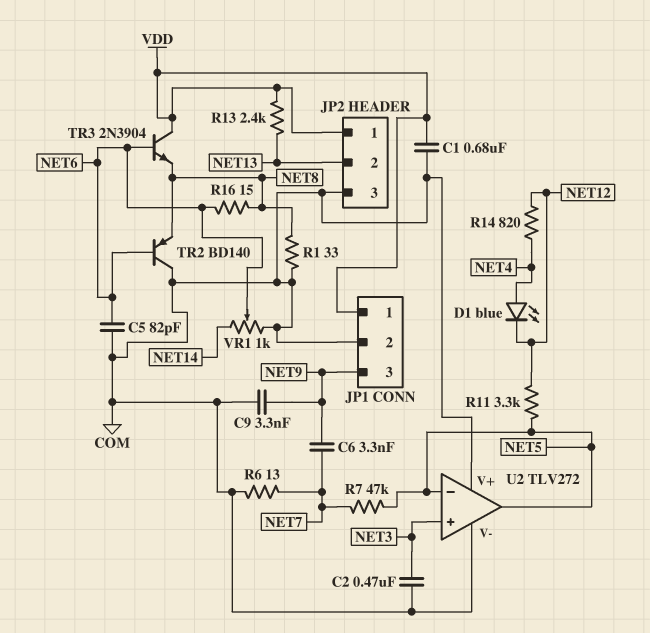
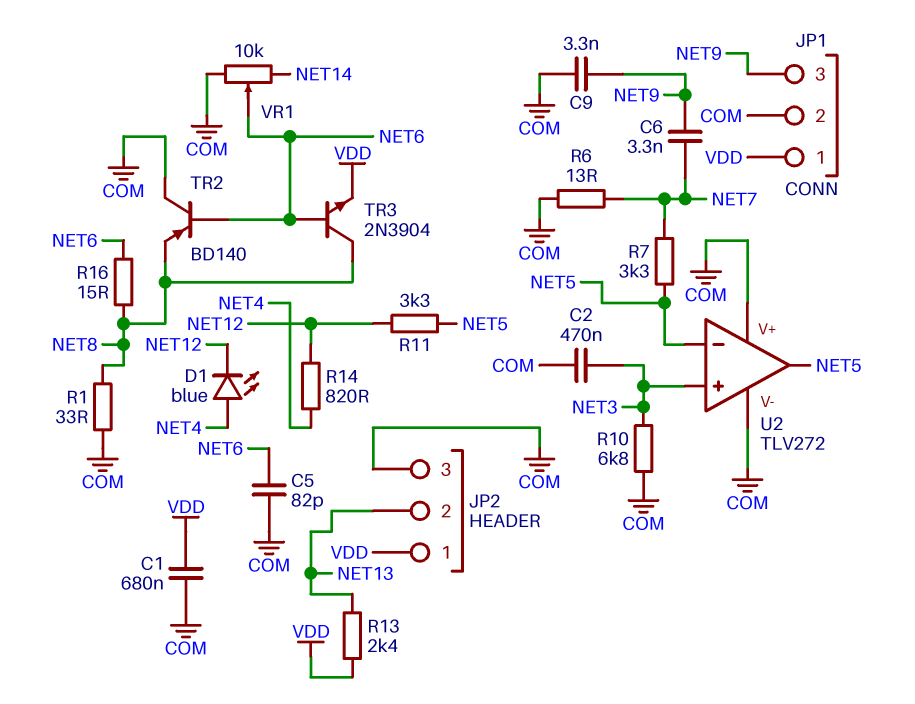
R7: 47k (NET5, NET7) -> 3.3k (NET5, NET7)
R10: none -> 6.8k (COM, NET3)
TR3: NPN 2N3904 (B NET6, C VDD, E NET8) -> NPN 2N3904 (B NET6, C NET8, E VDD)
VR1: 1k (COM, NET14, wiper NET6) -> 10k (COM, NET14, wiper NET6)

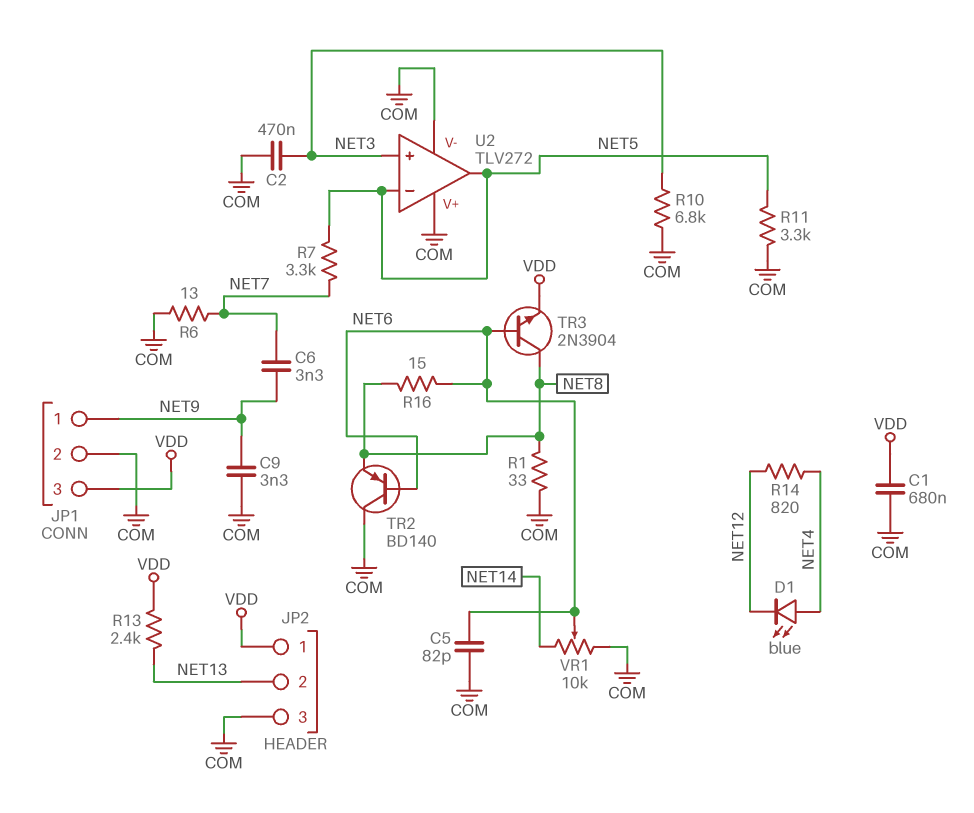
JP1 pin 1: VDD -> NET9
JP1 pin 3: NET9 -> VDD
R11: 3.3k (NET5, NET12) -> 3.3k (COM, NET5)

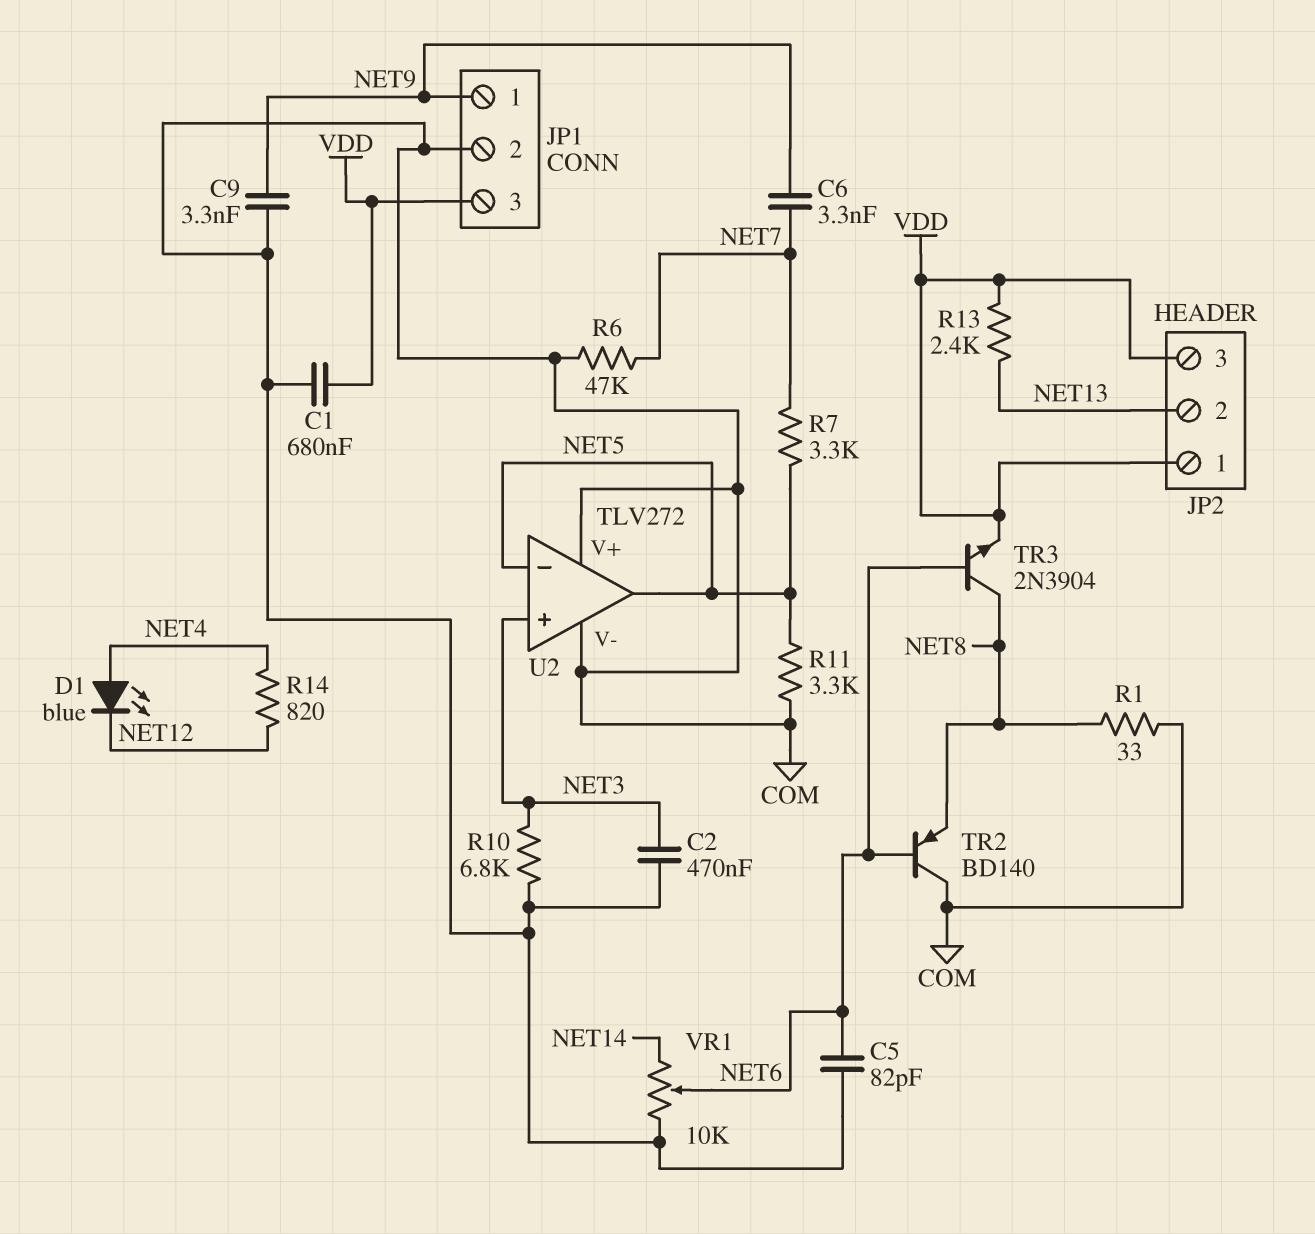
JP2 pin 3: COM -> VDD
R6: 13 (COM, NET7) -> 47k (COM, NET7)
R16: 15 (NET6, NET8) -> none

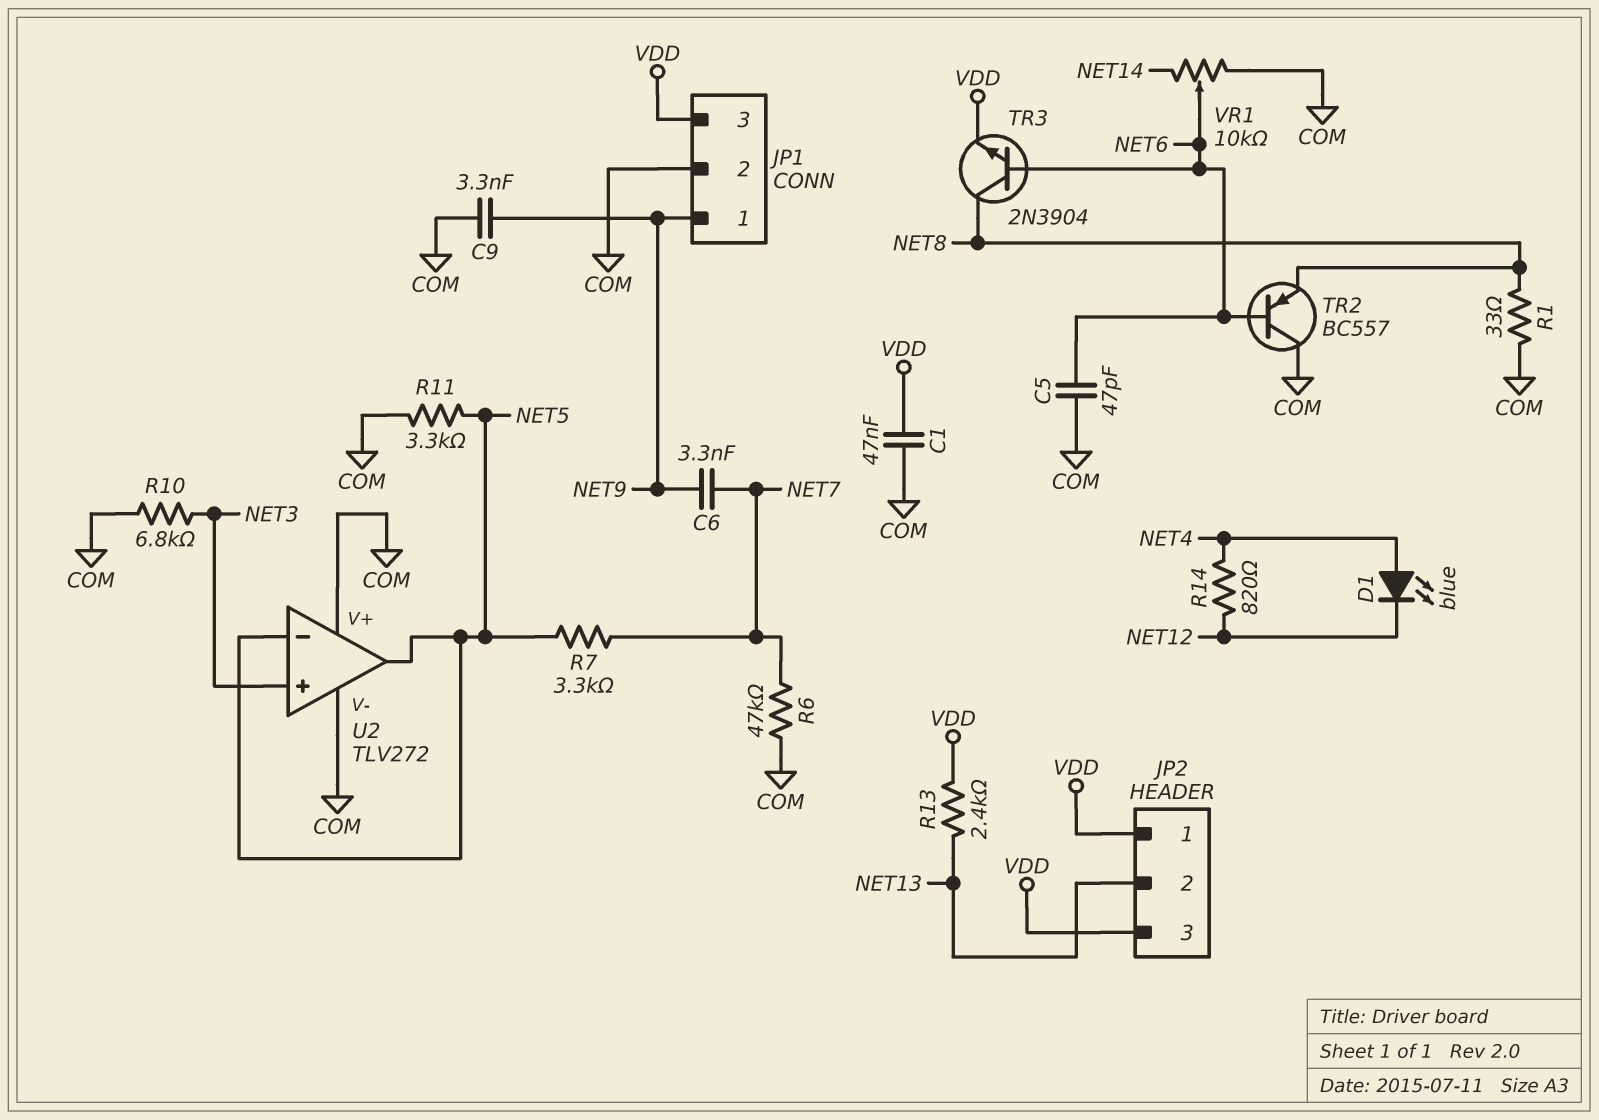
C1: 680nF (COM, VDD) -> 47nF (COM, VDD)
C2: 470nF (COM, NET3) -> none
C5: 82pF (COM, NET6) -> 47pF (COM, NET6)
TR2: PNP BD140 (B NET6, C COM, E NET8) -> PNP BC557 (B NET6, C COM, E NET8)

